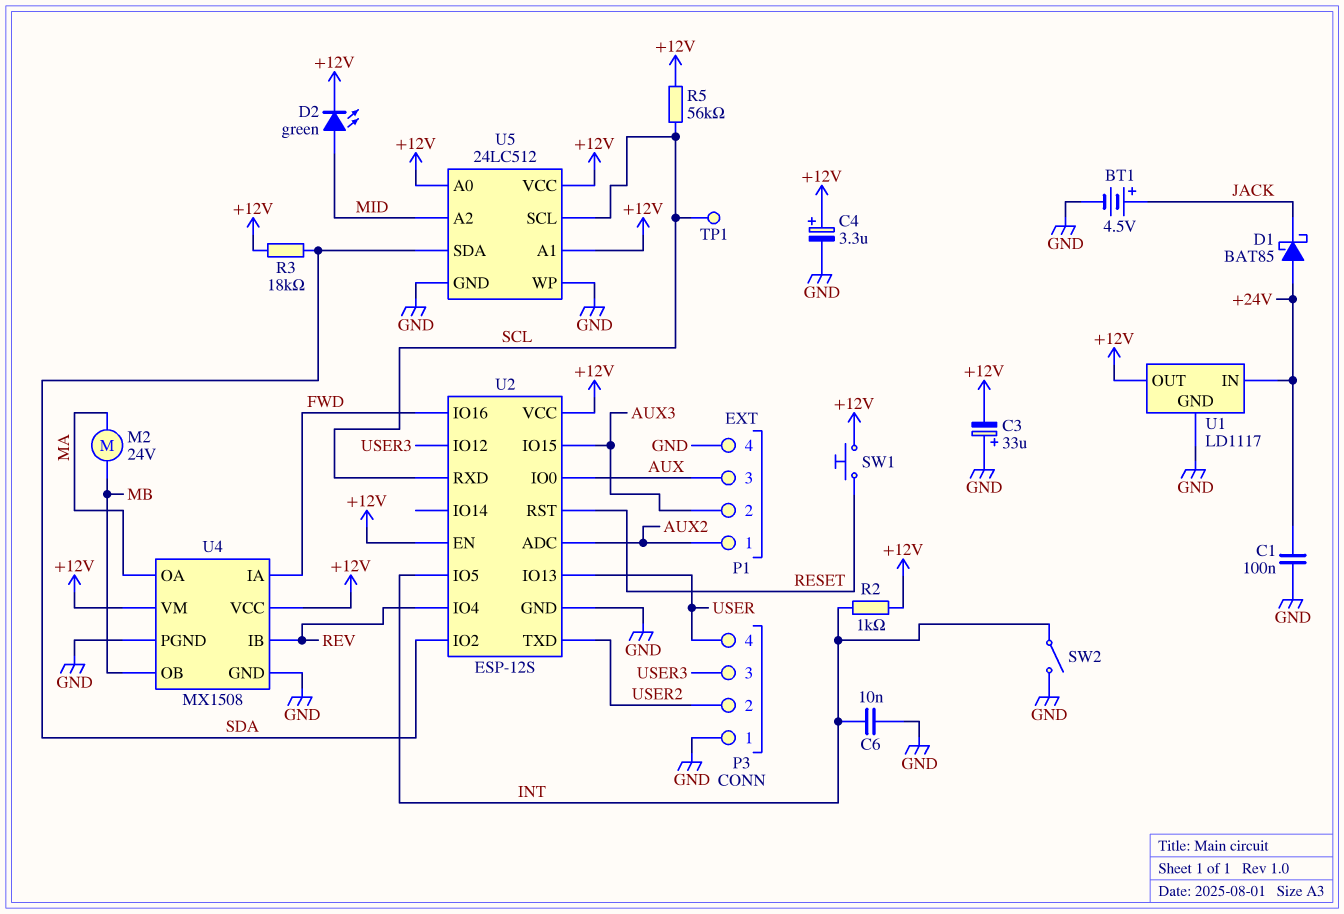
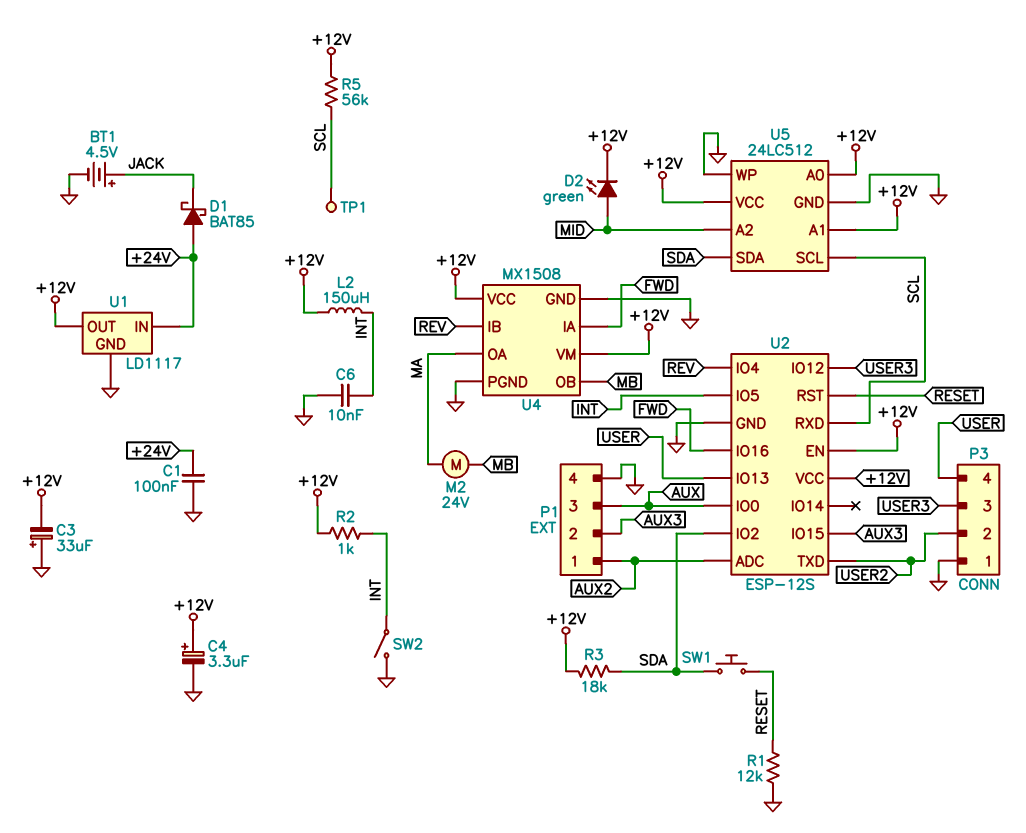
L2: none -> 150uH (+12V, INT)
R1: none -> 12k (GND, RESET)
SW1: button (+12V, RESET) -> button (RESET, SDA)

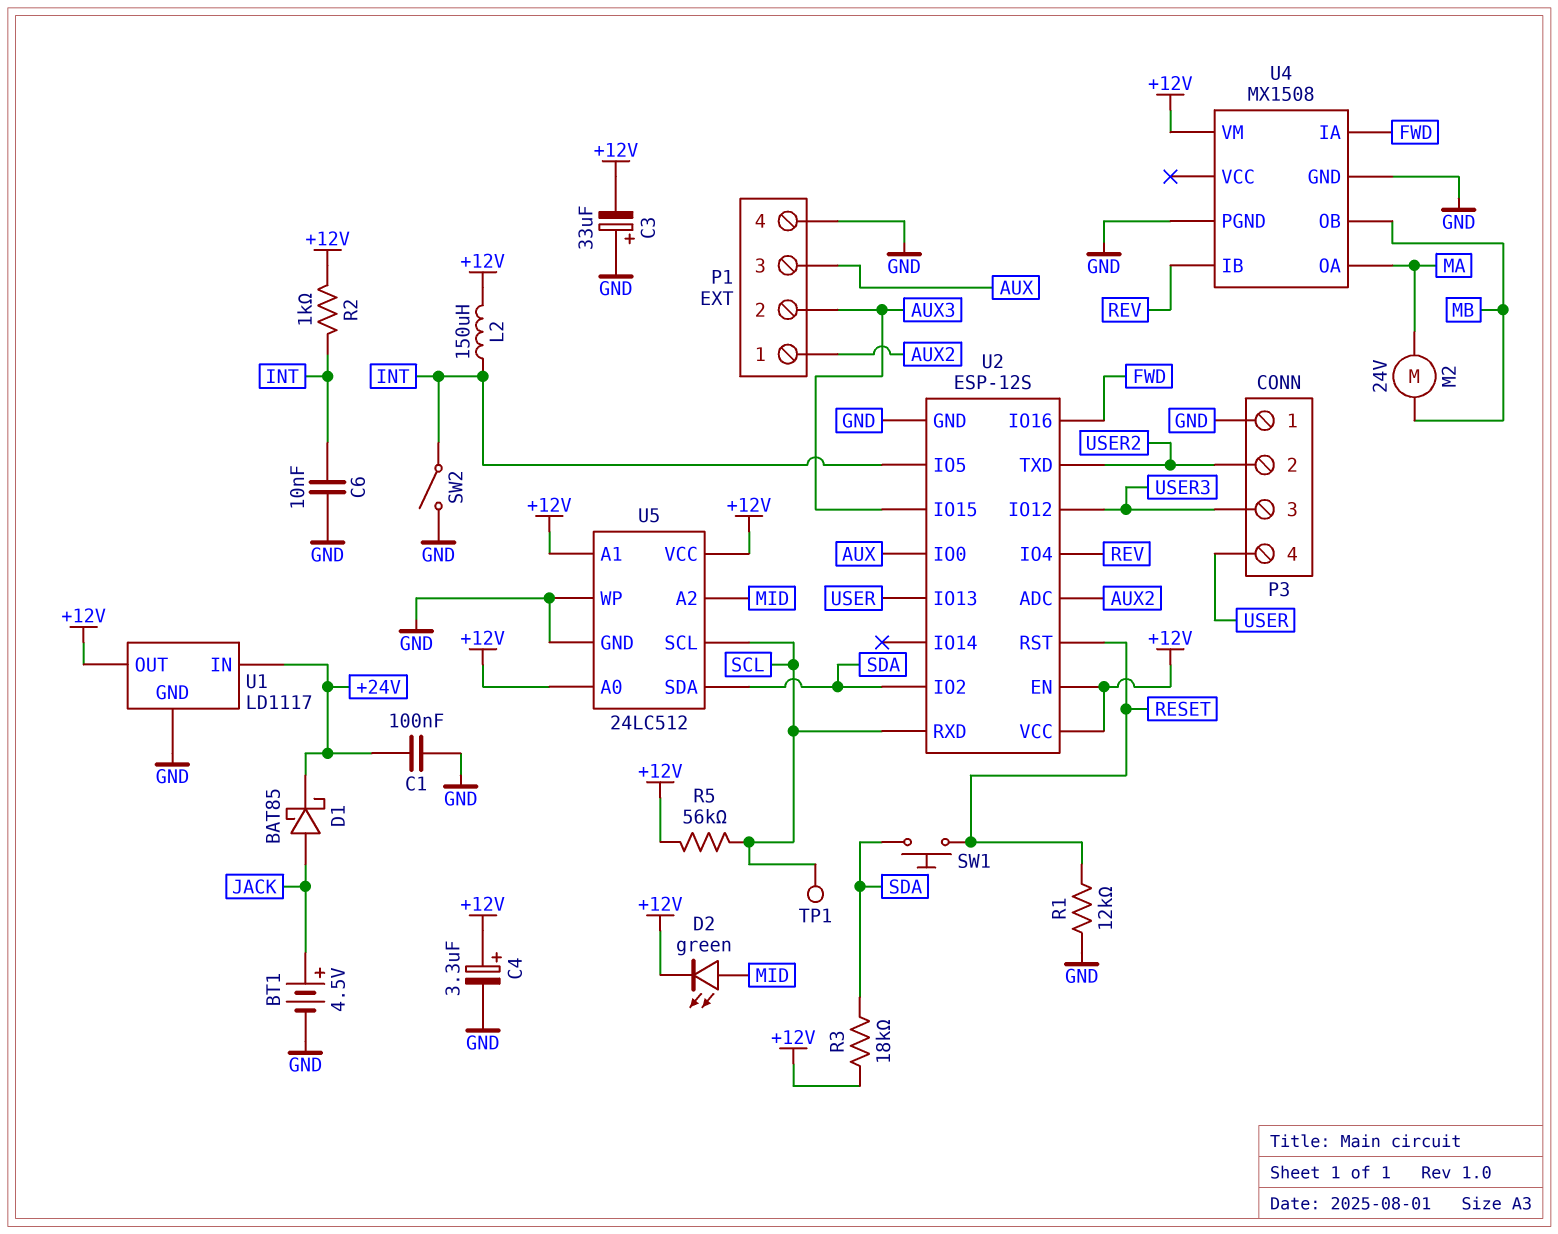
D1: schottky BAT85 (A +24V, K JACK) -> schottky BAT85 (A JACK, K +24V)
U4 pin VCC: +12V -> none

